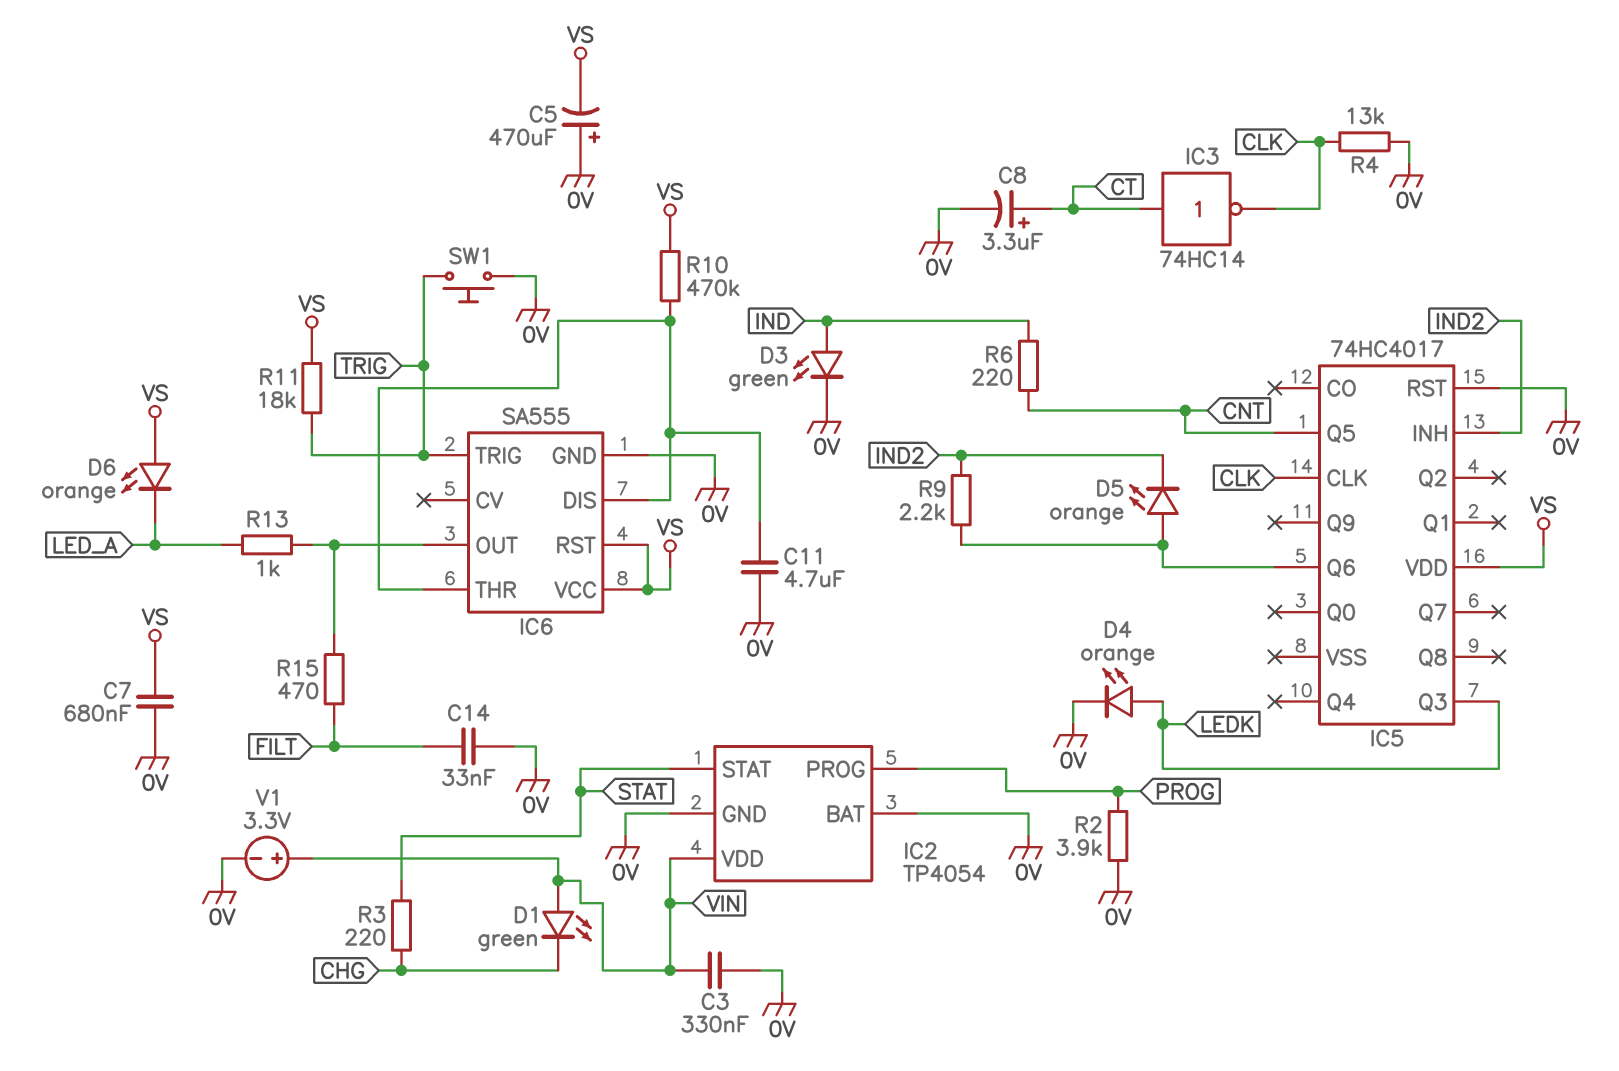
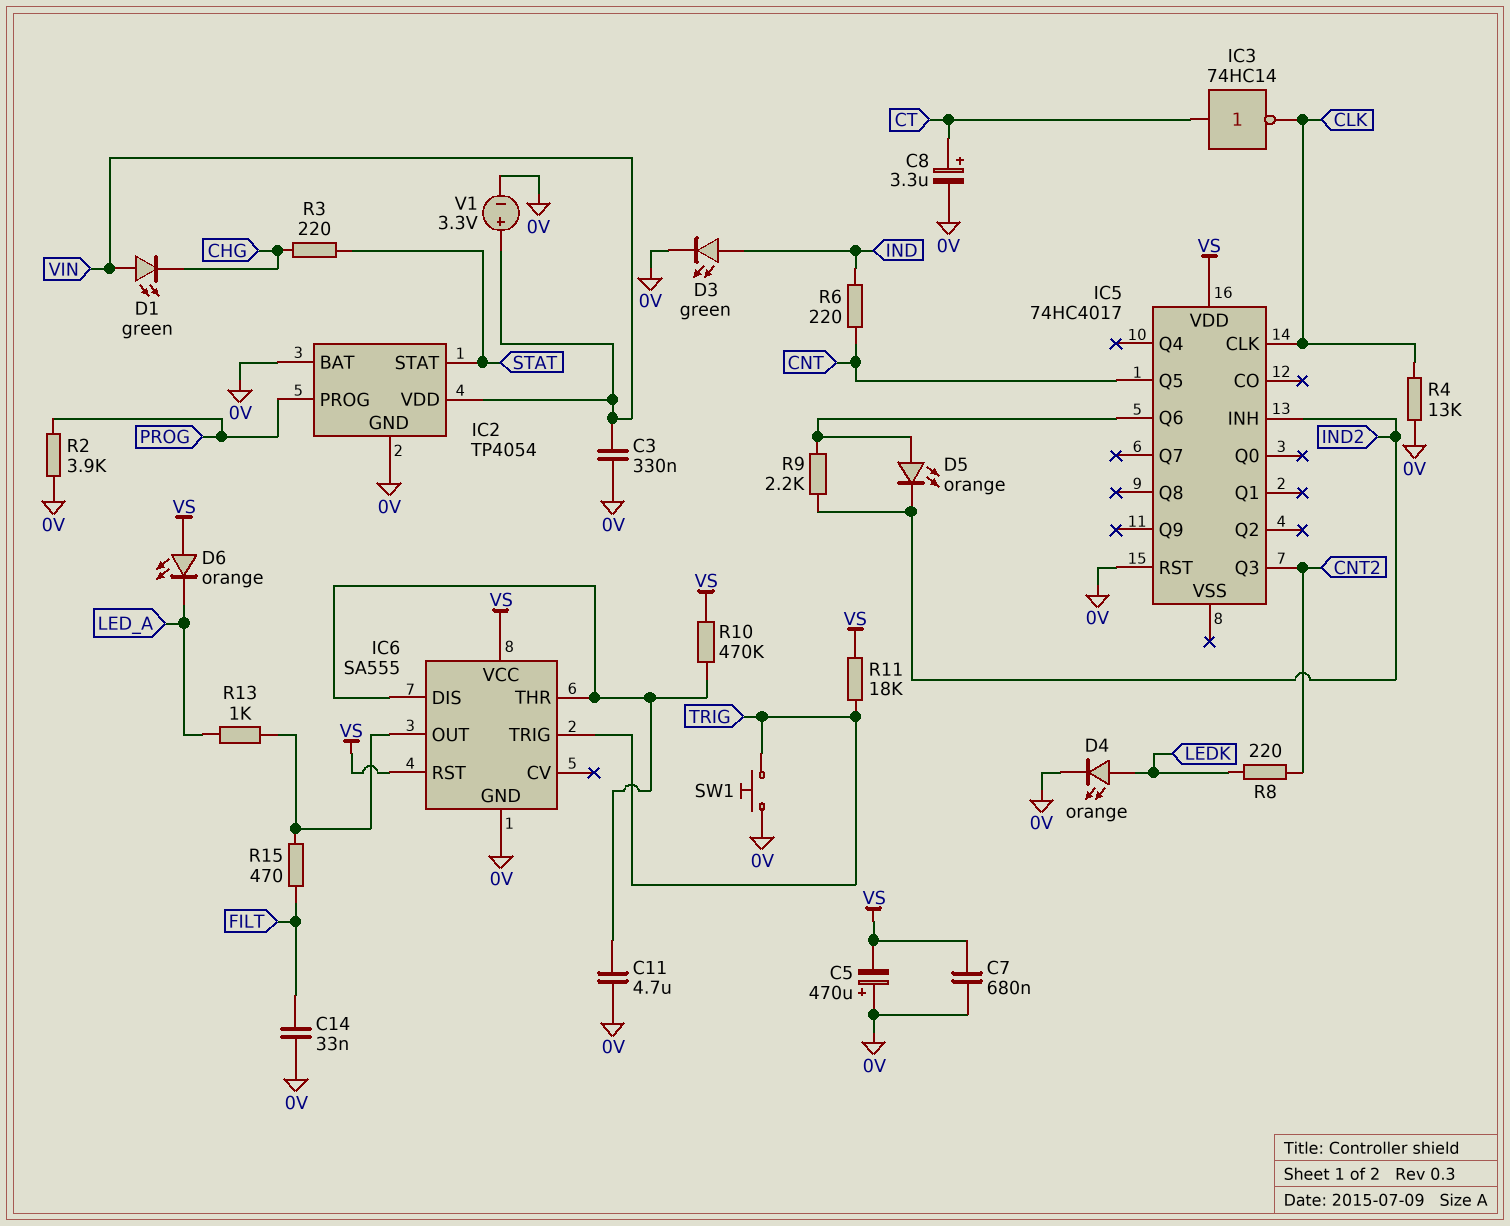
IC5 pin Q3: LEDK -> CNT2
R8: none -> 220 (CNT2, LEDK)

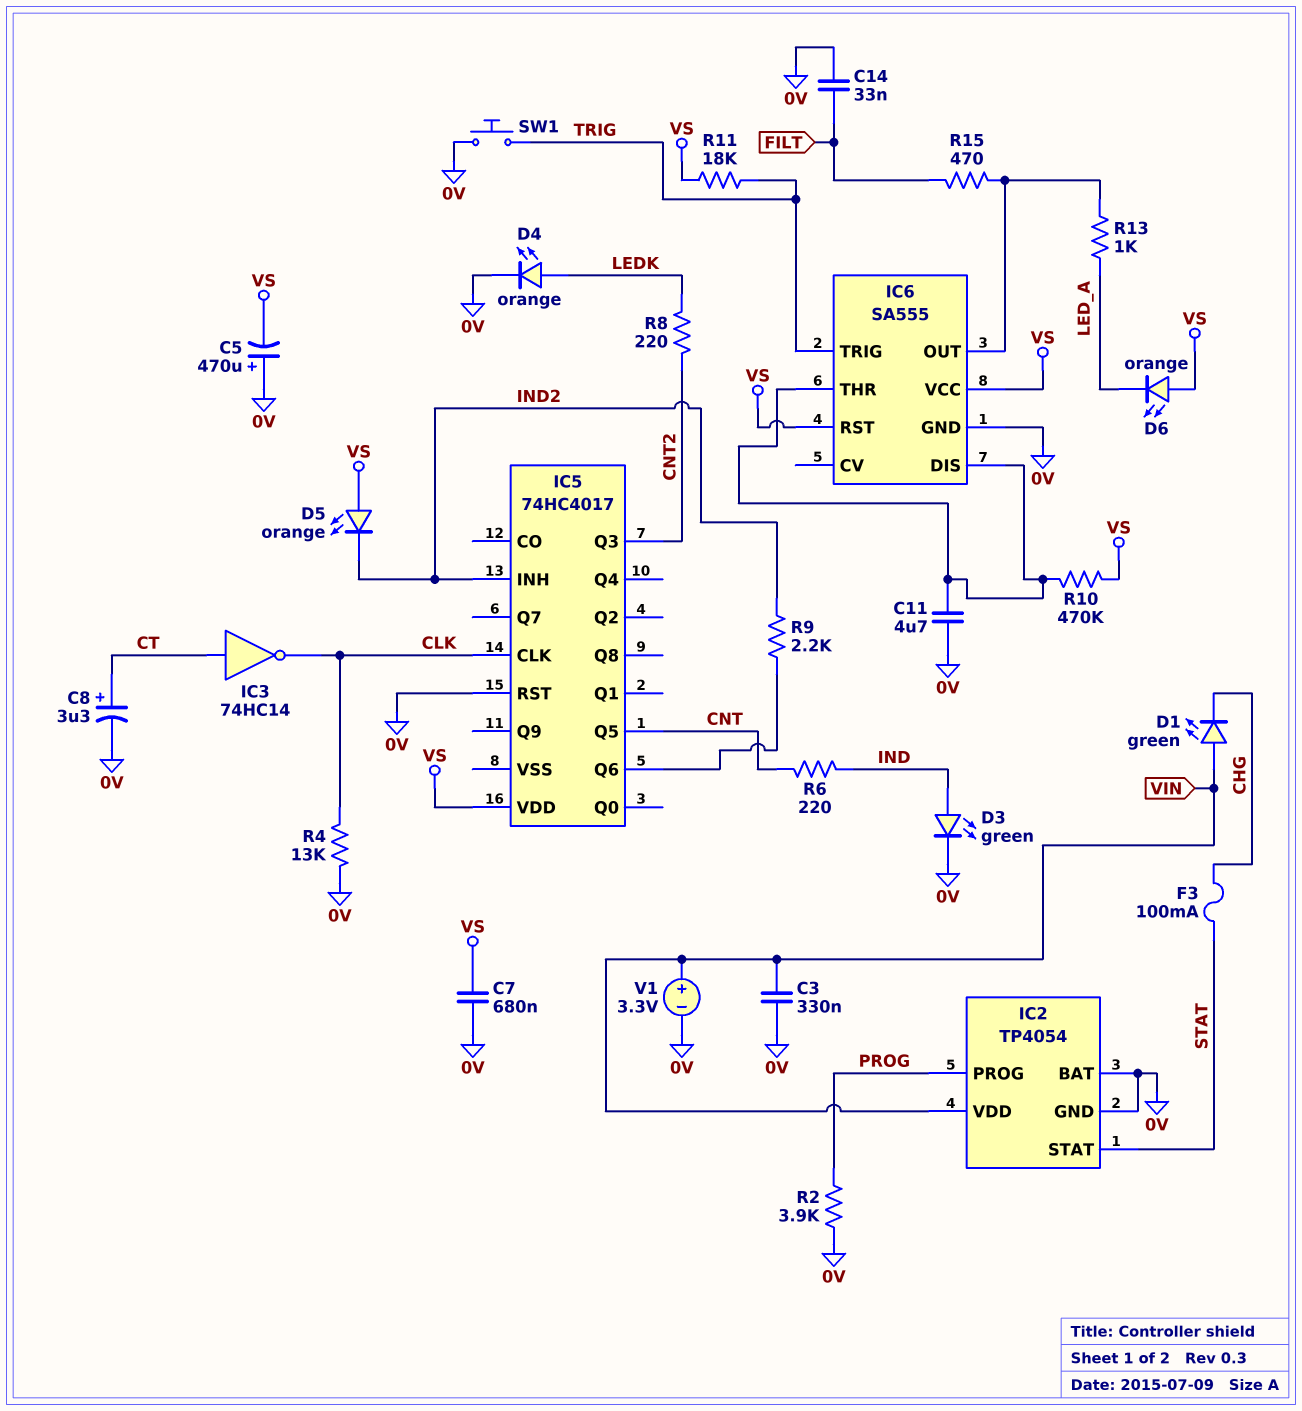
D5: LED orange (A IC5/Q6, K IND2) -> LED orange (A VS, K IND2)
F3: none -> 100mA (CHG, STAT)
R3: 220 (CHG, STAT) -> none

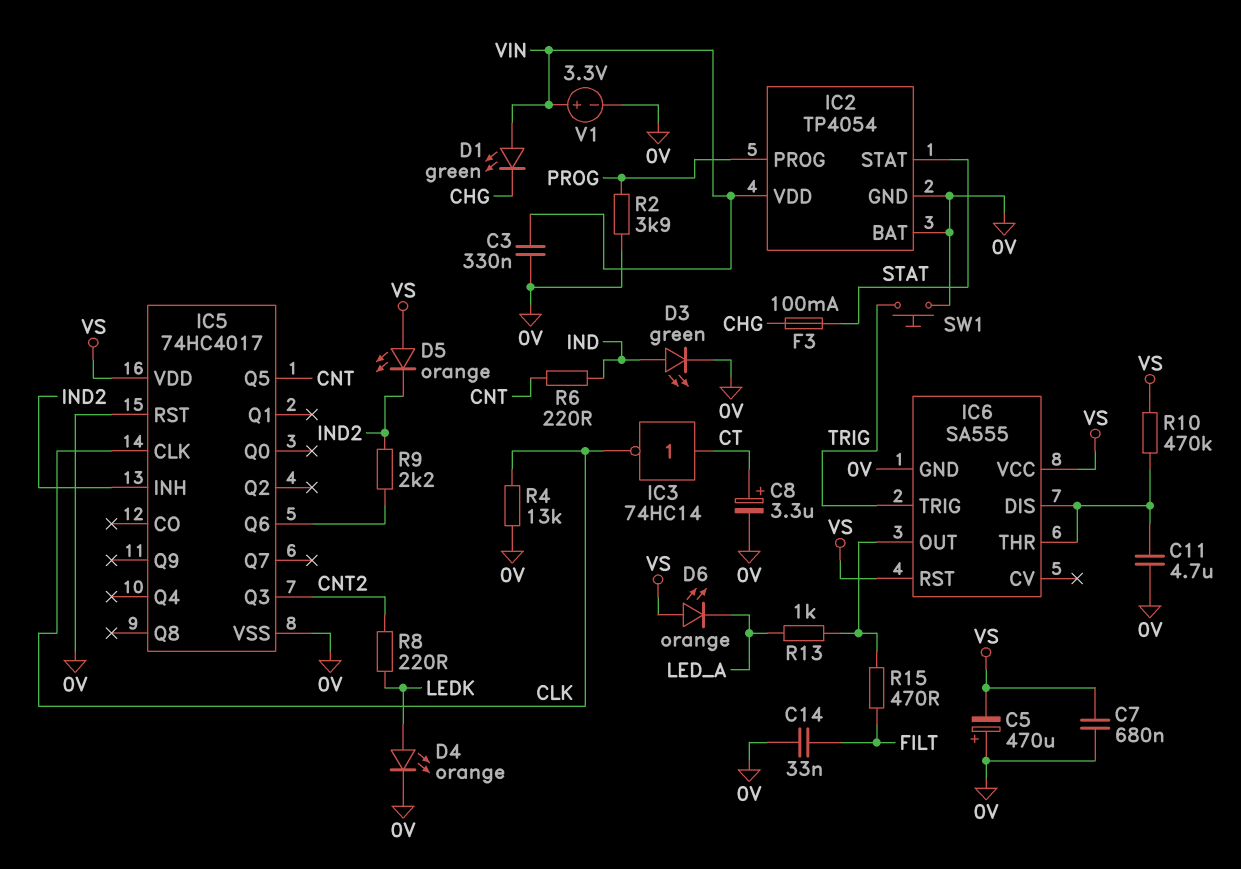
IC5 pin VSS: none -> 0V
R11: 18k (TRIG, VS) -> none

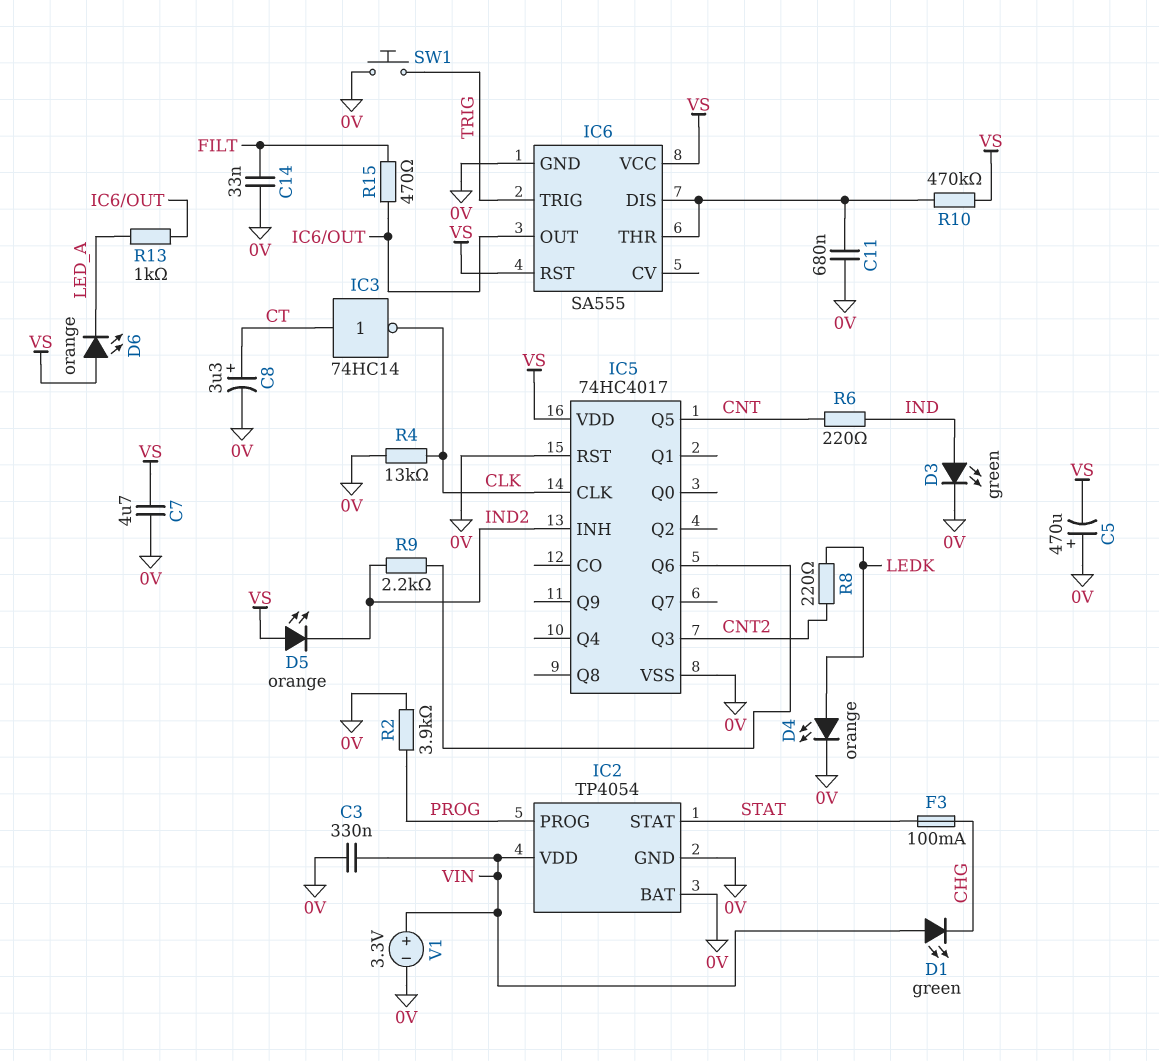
C7: 680nF (0V, VS) -> 4.7uF (0V, VS)
C11: 4.7uF (0V, IC6/DIS) -> 680nF (0V, IC6/DIS)

